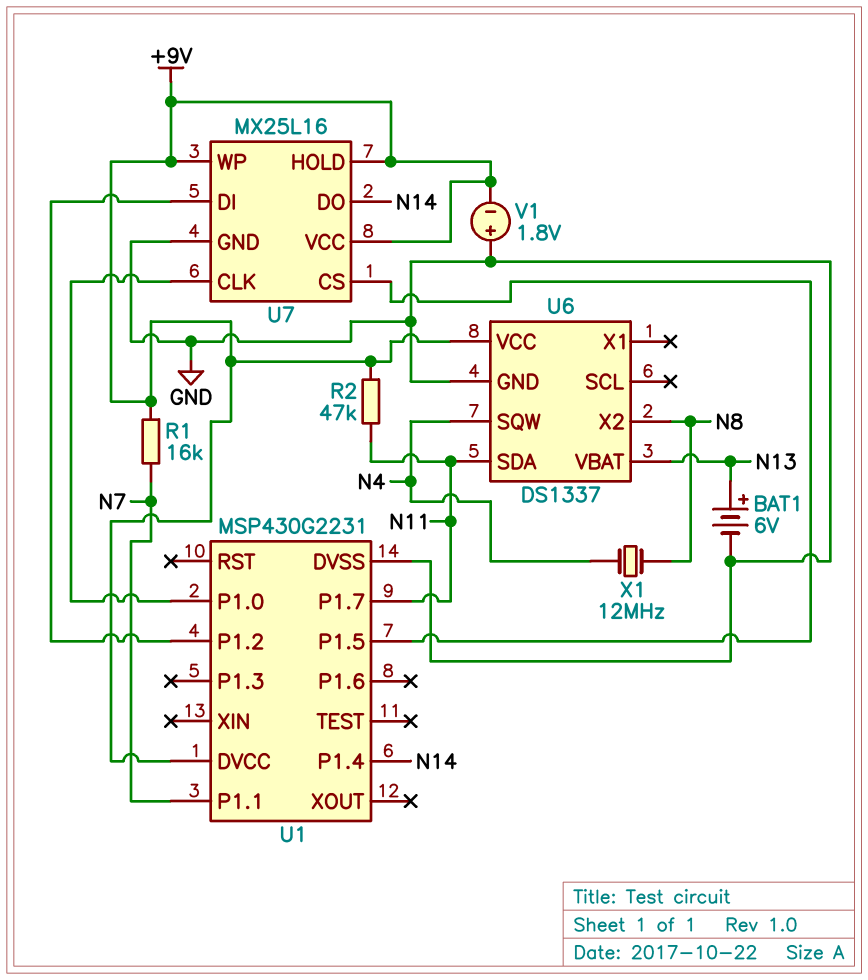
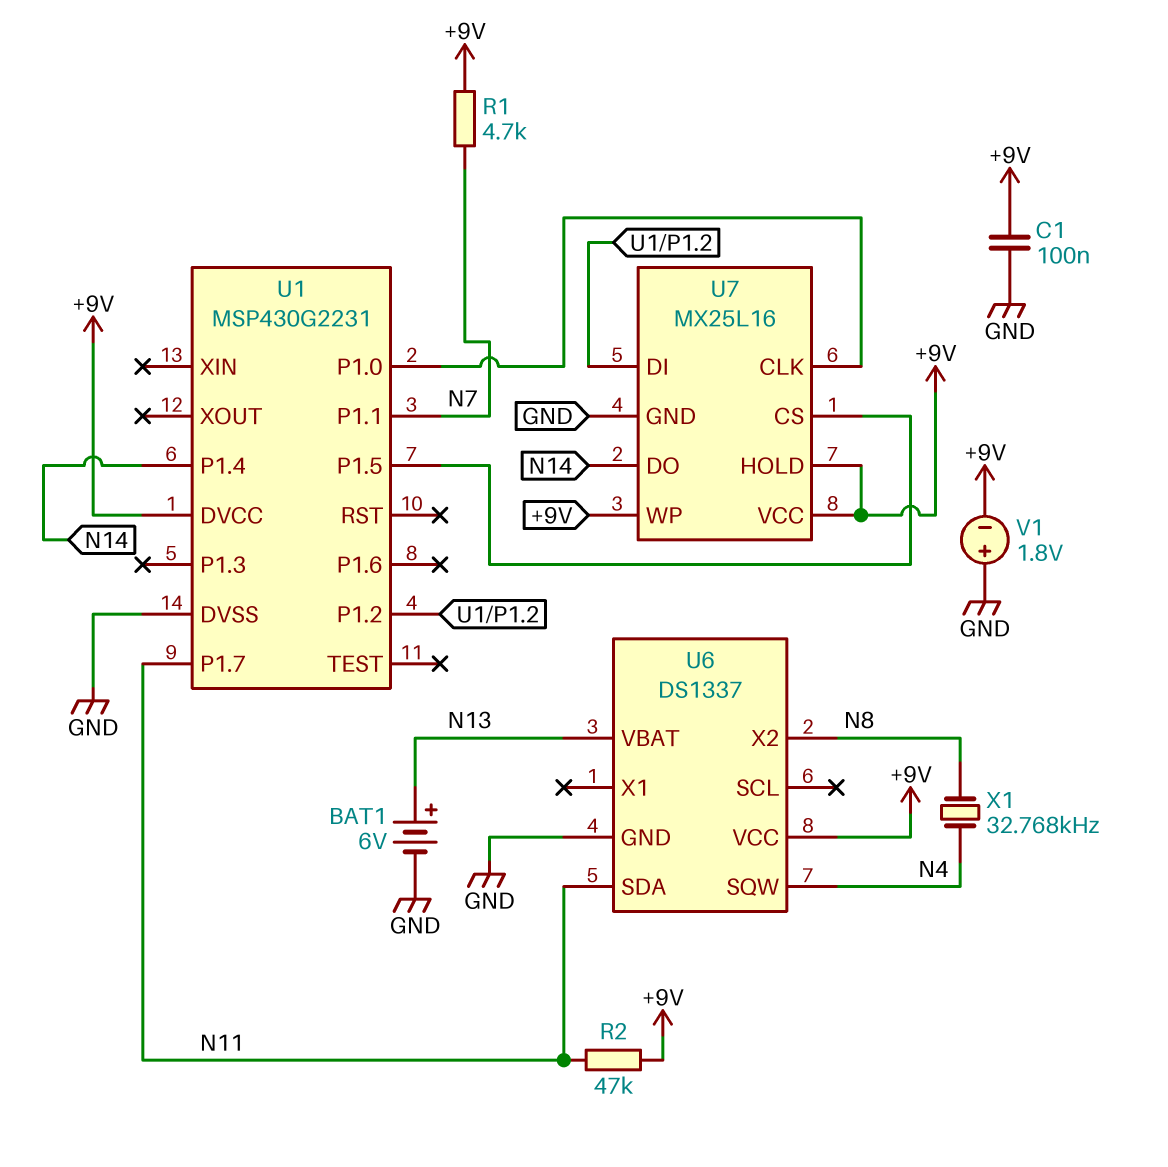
C1: none -> 100nF (+9V, GND)
R1: 16k (+9V, N7) -> 4.7k (+9V, N7)
X1: 12MHz (N4, N8) -> 32.768kHz (N4, N8)

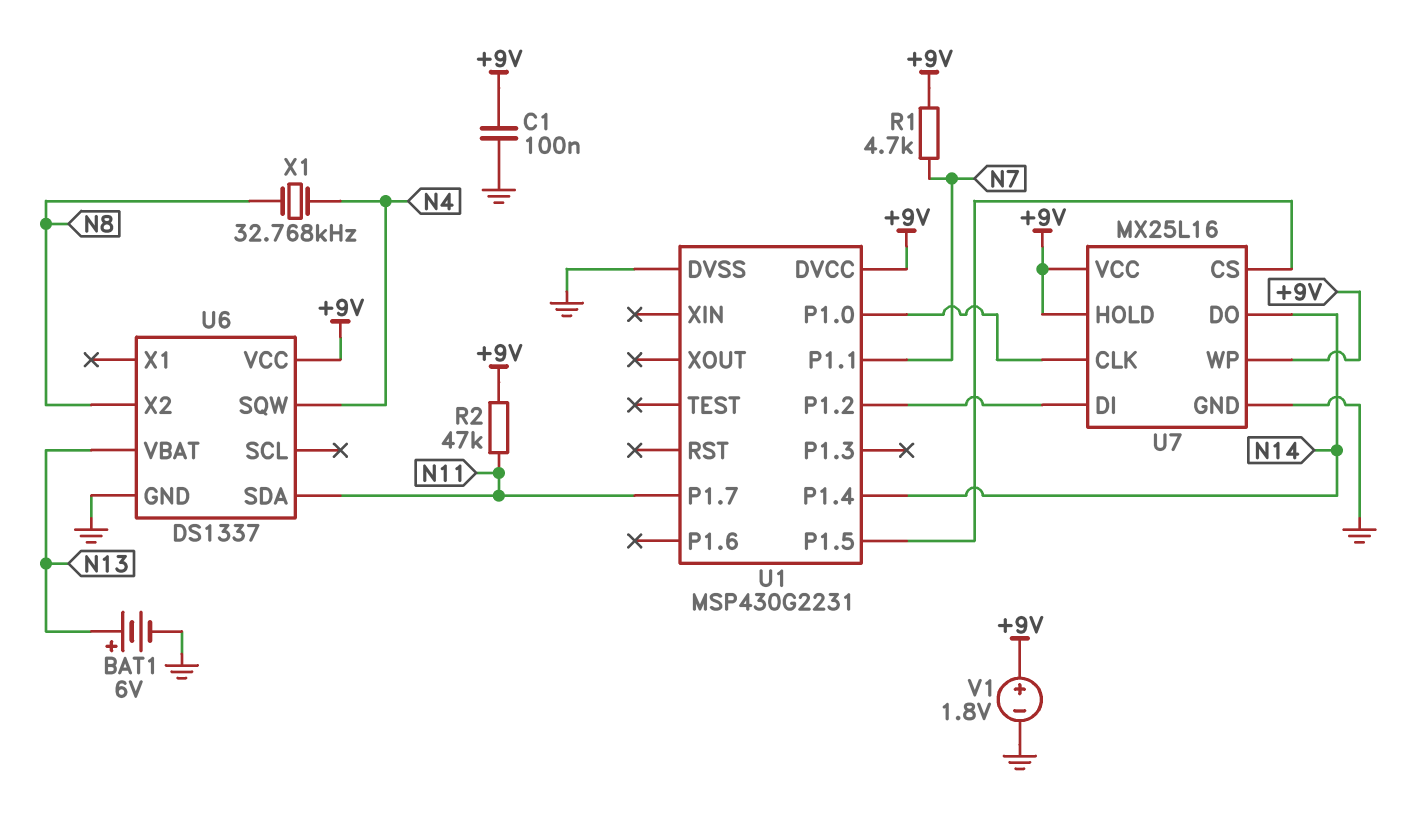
V1: 1.8V (plus GND, minus +9V) -> 1.8V (plus +9V, minus GND)

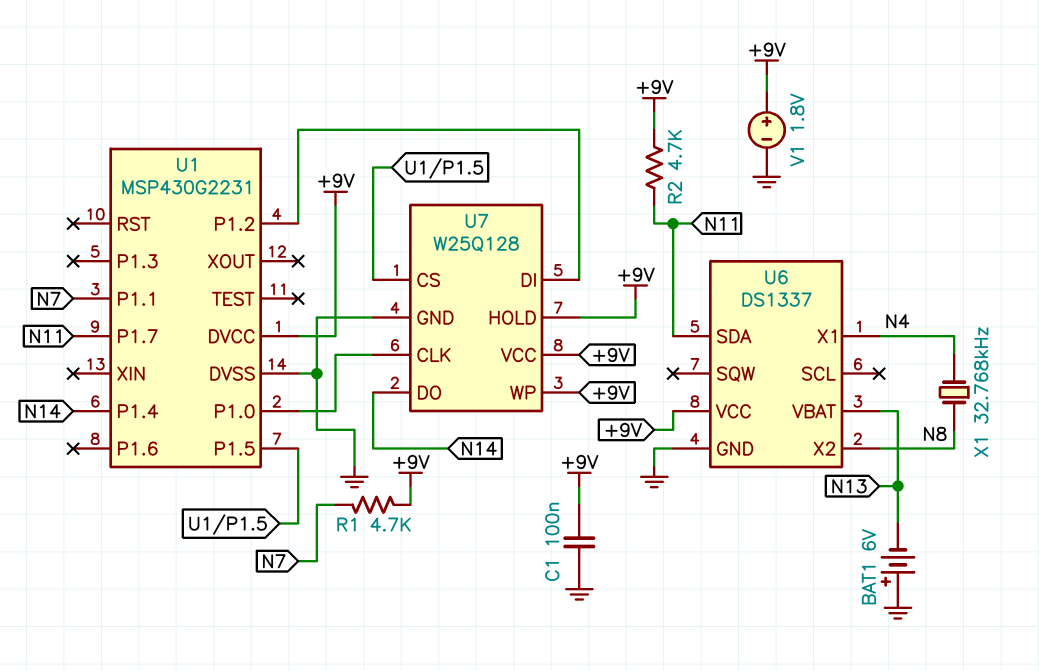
BAT1: 6V (plus N13, minus GND) -> 6V (plus GND, minus N13)
R2: 47k (+9V, N11) -> 4.7k (+9V, N11)
U6 pin SQW: N4 -> none
U6 pin X1: none -> N4
U7: MX25L16 -> W25Q128

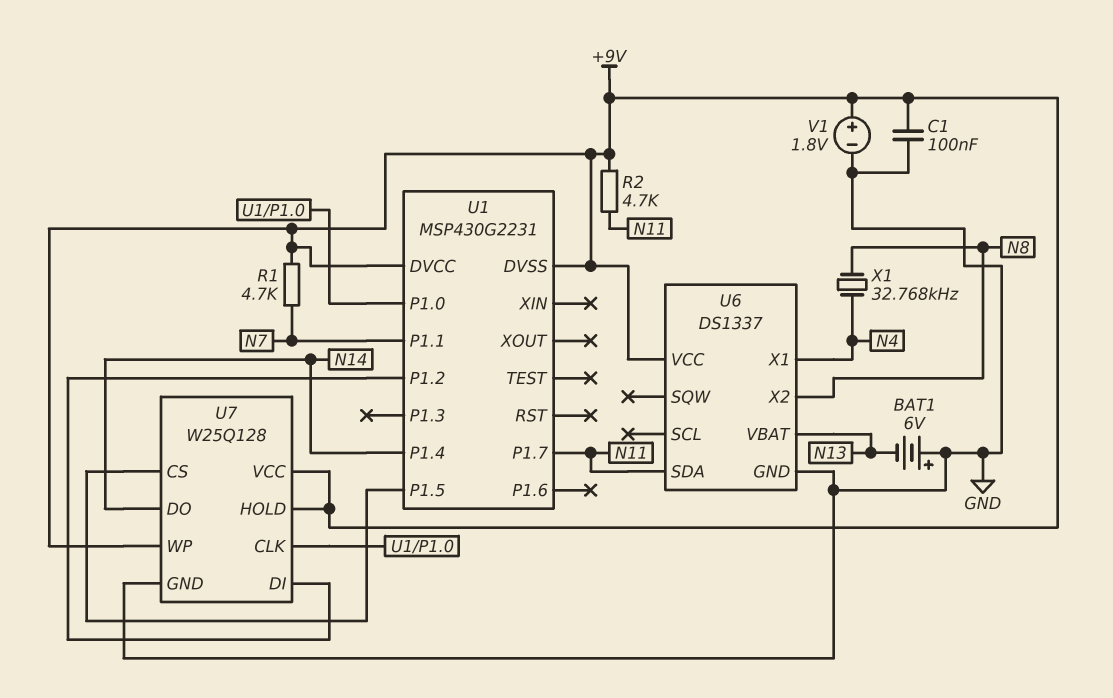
U1 pin DVSS: GND -> +9V

